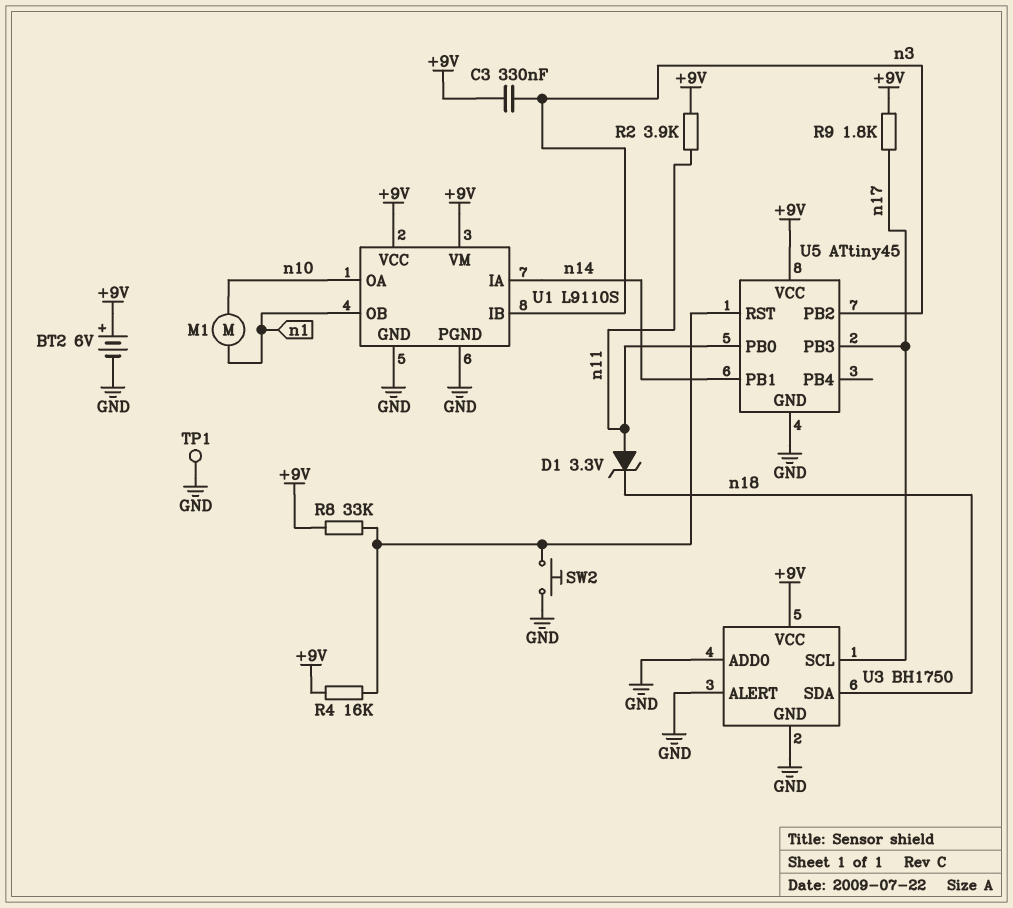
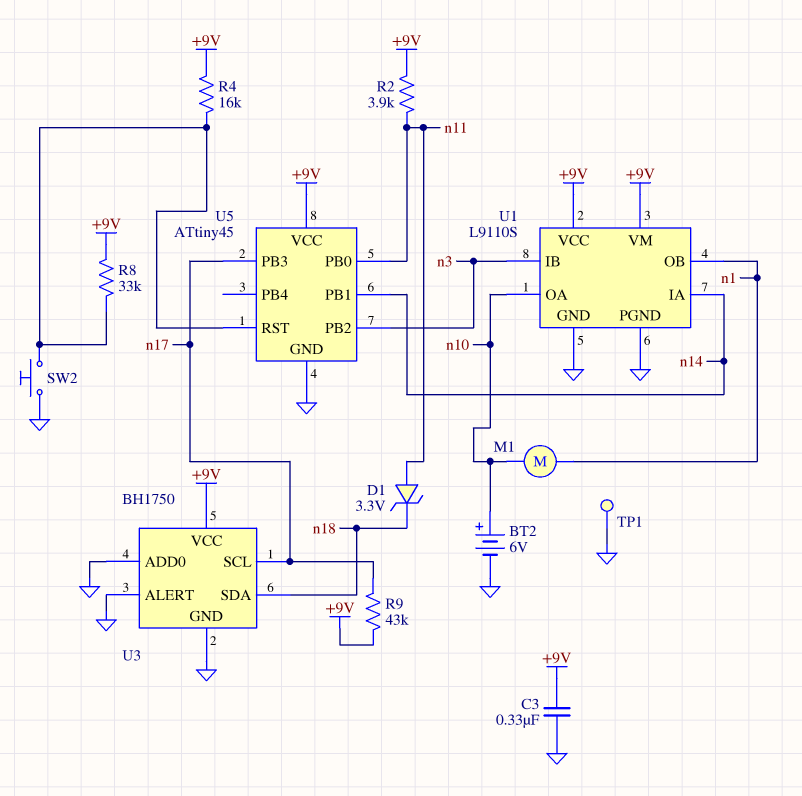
BT2: 6V (plus +9V, minus GND) -> 6V (plus n10, minus GND)
C3: 330nF (+9V, n3) -> 330nF (+9V, GND)
R9: 1.8k (+9V, n17) -> 43k (+9V, n17)

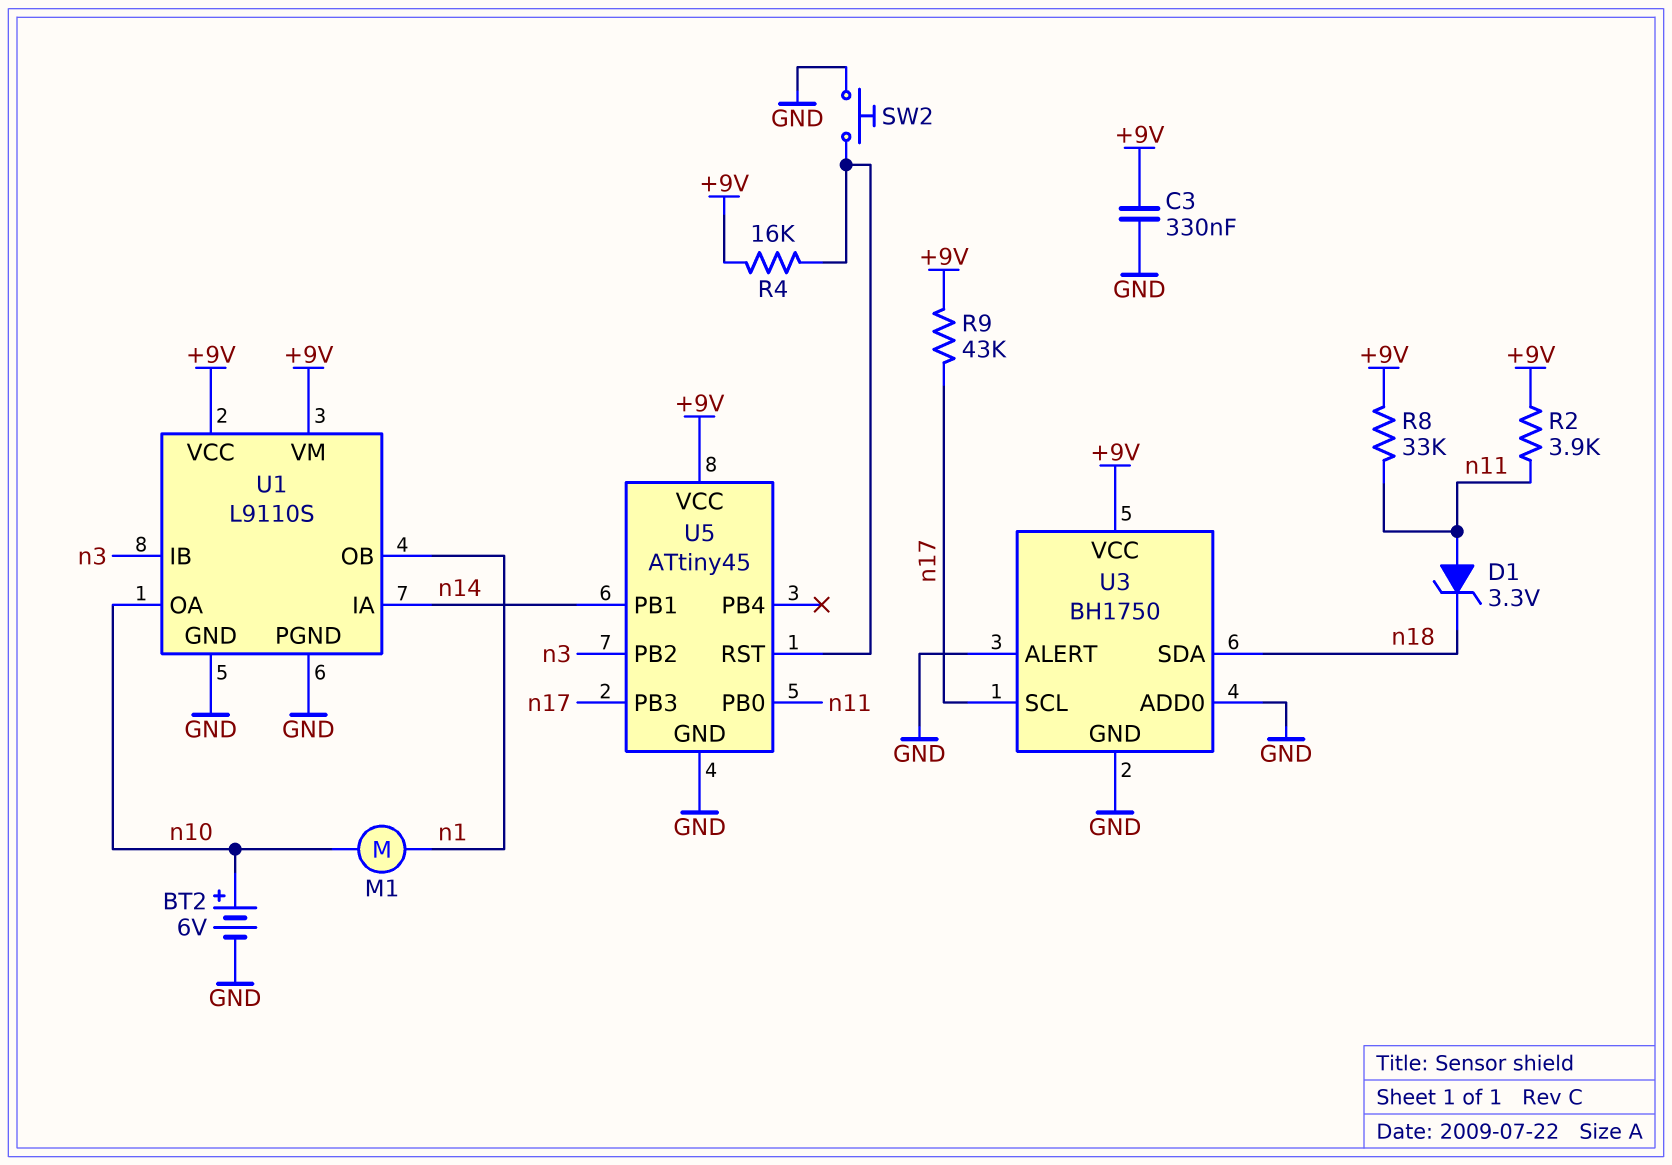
R8: 33k (+9V, U5/RST) -> 33k (+9V, n11)
TP1: test point (GND) -> none

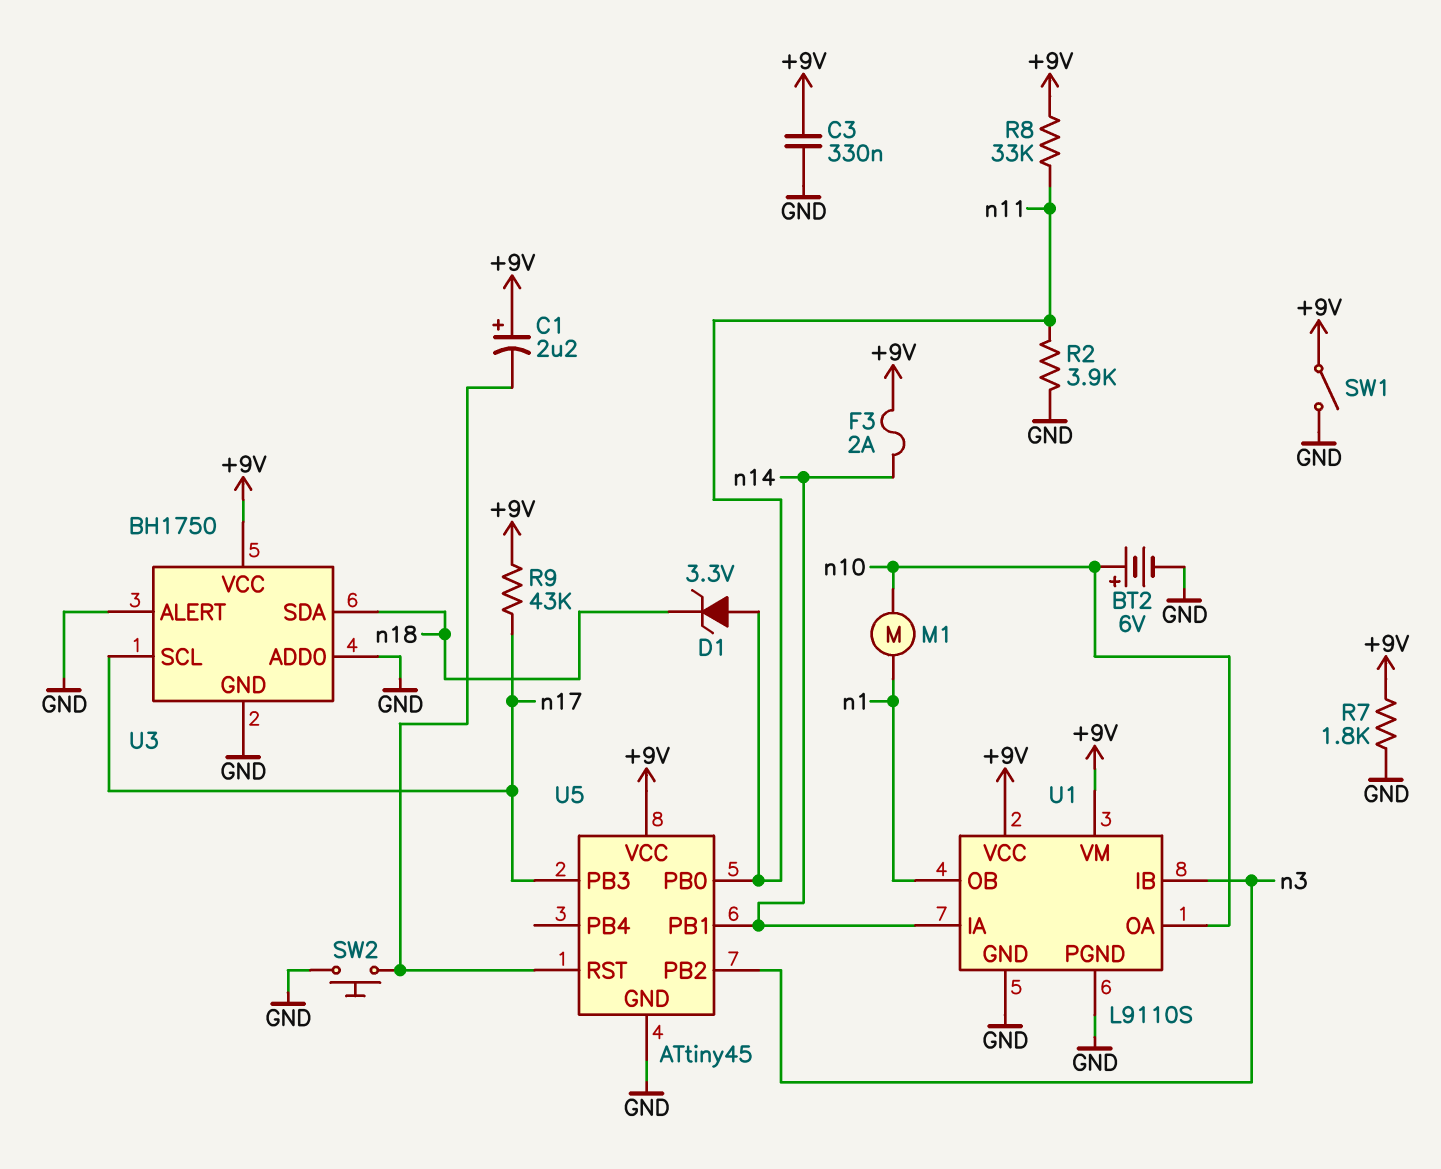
C1: none -> 2.2uF (plus +9V, minus U5/RST)
F3: none -> 2A (+9V, n14)
R2: 3.9k (+9V, n11) -> 3.9k (GND, n11)
R4: 16k (+9V, U5/RST) -> none
R7: none -> 1.8k (+9V, GND)
SW1: none -> switch (+9V, GND)

